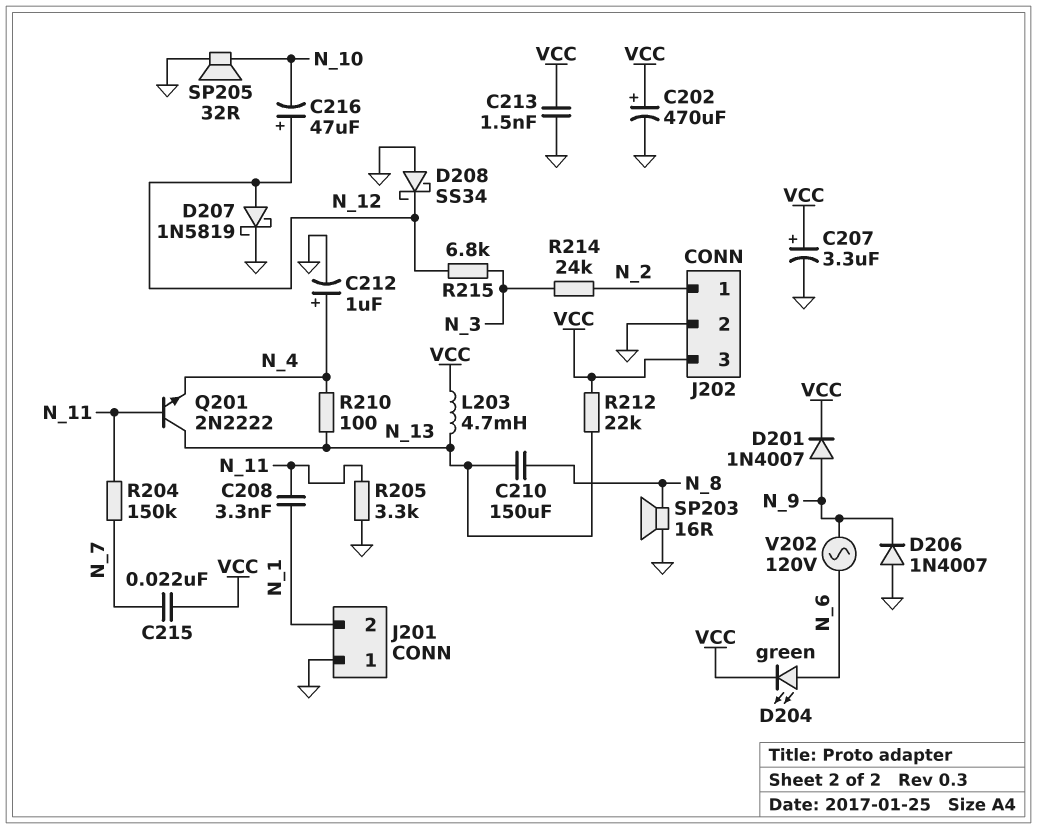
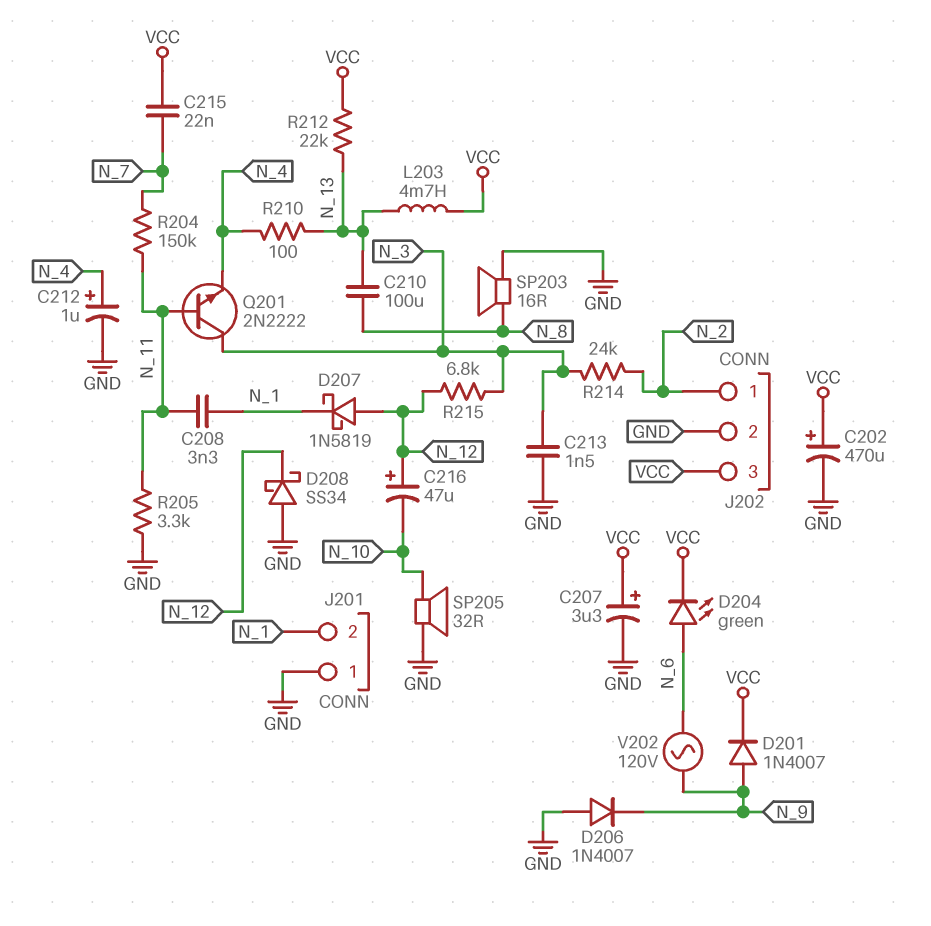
C210: 150uF (N_8, N_13) -> 100uF (N_8, N_13)
C213: 1.5nF (GND, VCC) -> 1.5nF (GND, N_3)
D207: schottky 1N5819 (A N_12, K GND) -> schottky 1N5819 (A N_12, K N_1)
Q201: NPN 2N2222 (B N_11, C N_13, E N_4) -> NPN 2N2222 (B N_11, C N_3, E N_4)

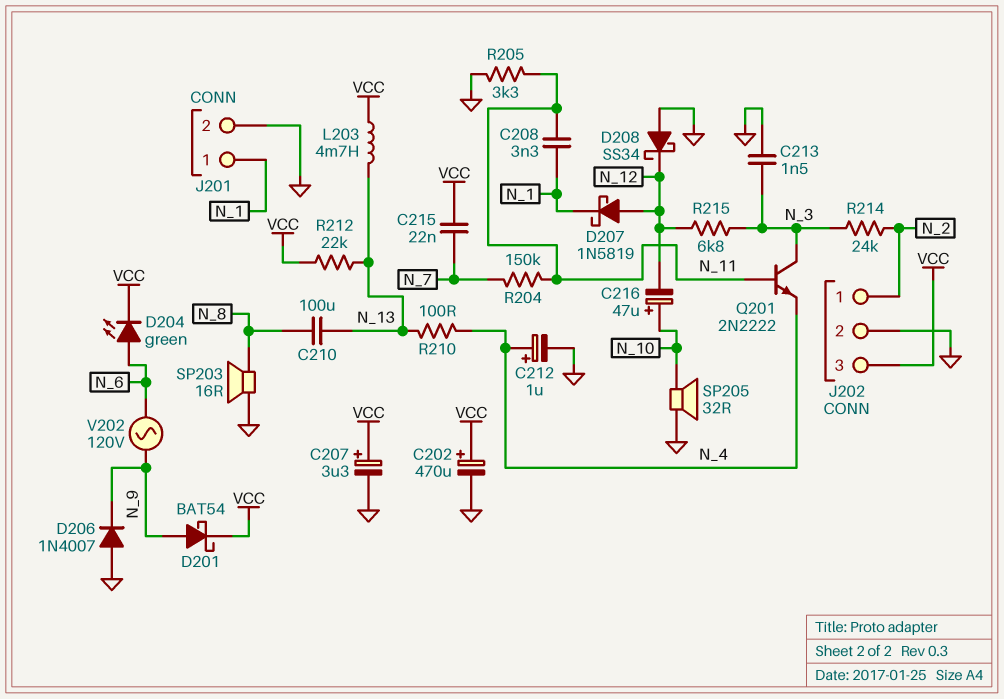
C216: 47uF (plus N_12, minus N_10) -> 47uF (plus N_10, minus N_12)
D201: diode 1N4007 (A N_9, K VCC) -> schottky BAT54 (A N_9, K VCC)
J201 pin 1: GND -> N_1
J201 pin 2: N_1 -> GND

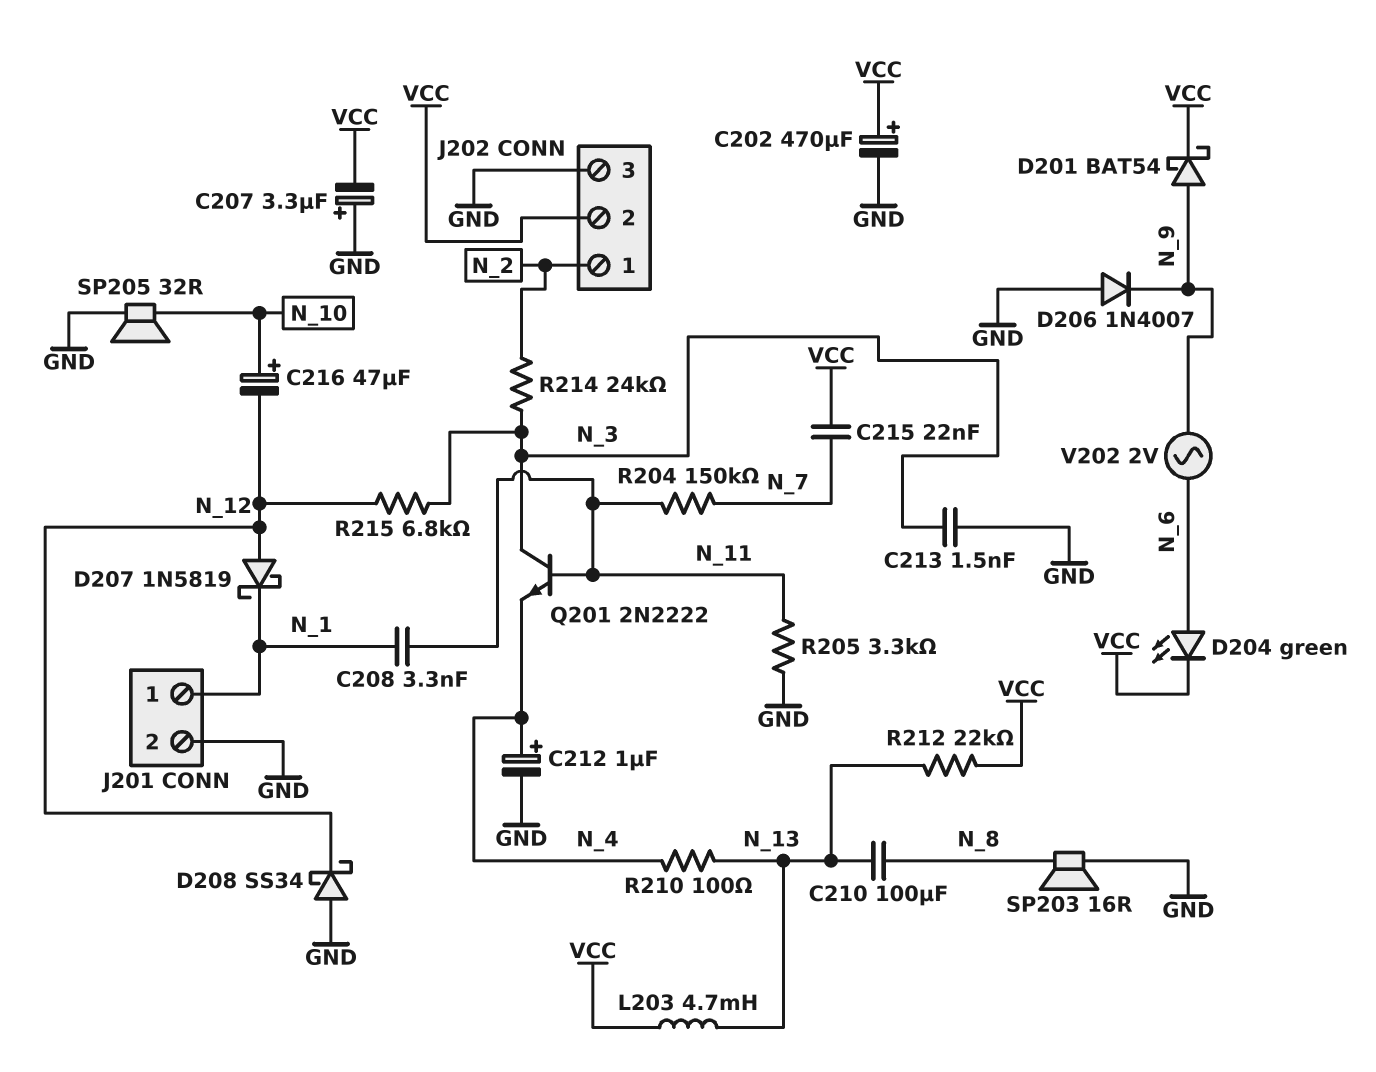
C207: 3.3uF (plus VCC, minus GND) -> 3.3uF (plus GND, minus VCC)
J202 pin 2: GND -> VCC
J202 pin 3: VCC -> GND
V202: AC 120V (N_6, N_9) -> AC 2V (N_6, N_9)

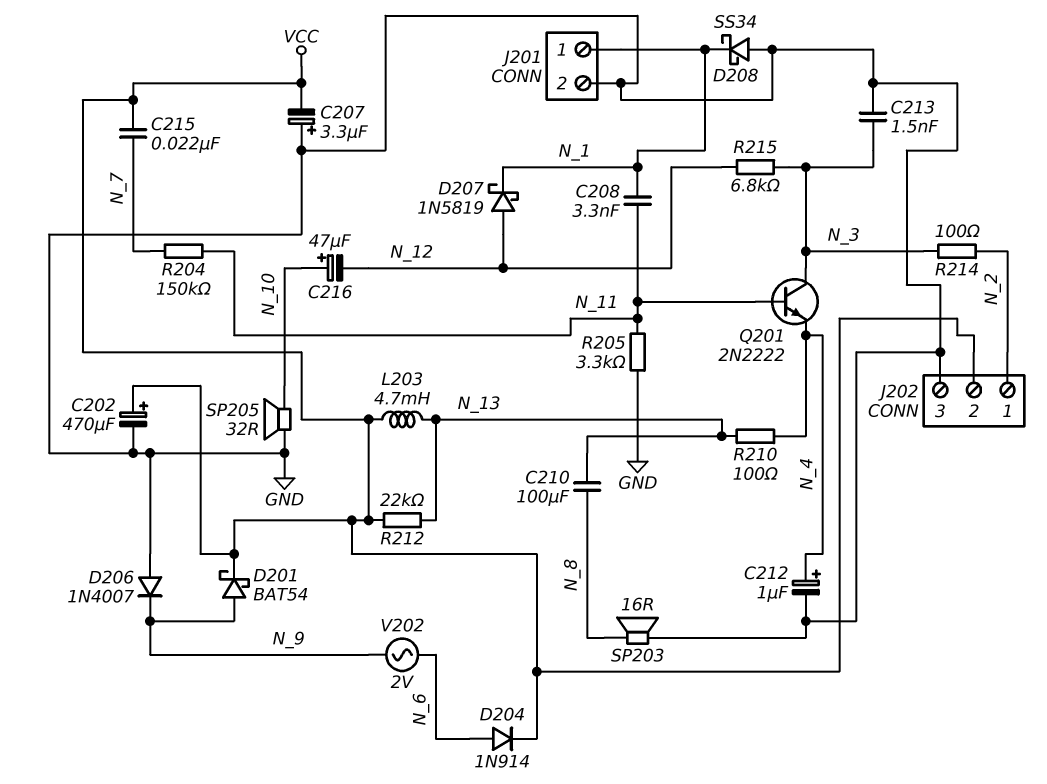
D204: LED green (A N_6, K VCC) -> diode 1N914 (A N_6, K VCC)
D208: schottky SS34 (A GND, K N_12) -> schottky SS34 (A GND, K N_1)
R214: 24k (N_2, N_3) -> 100 (N_2, N_3)

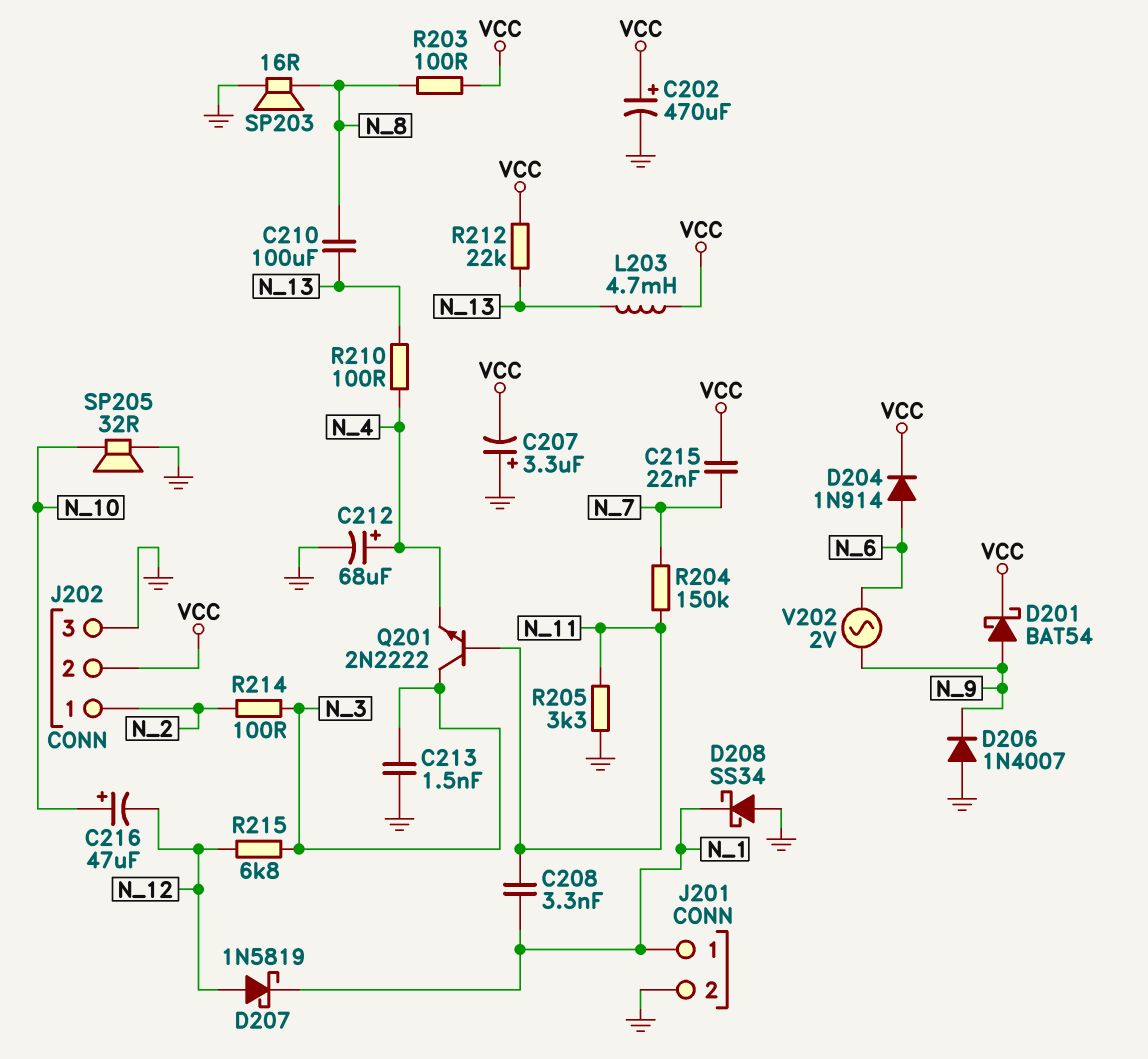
C212: 1uF (plus N_4, minus GND) -> 68uF (plus N_4, minus GND)
R203: none -> 100 (N_8, VCC)

